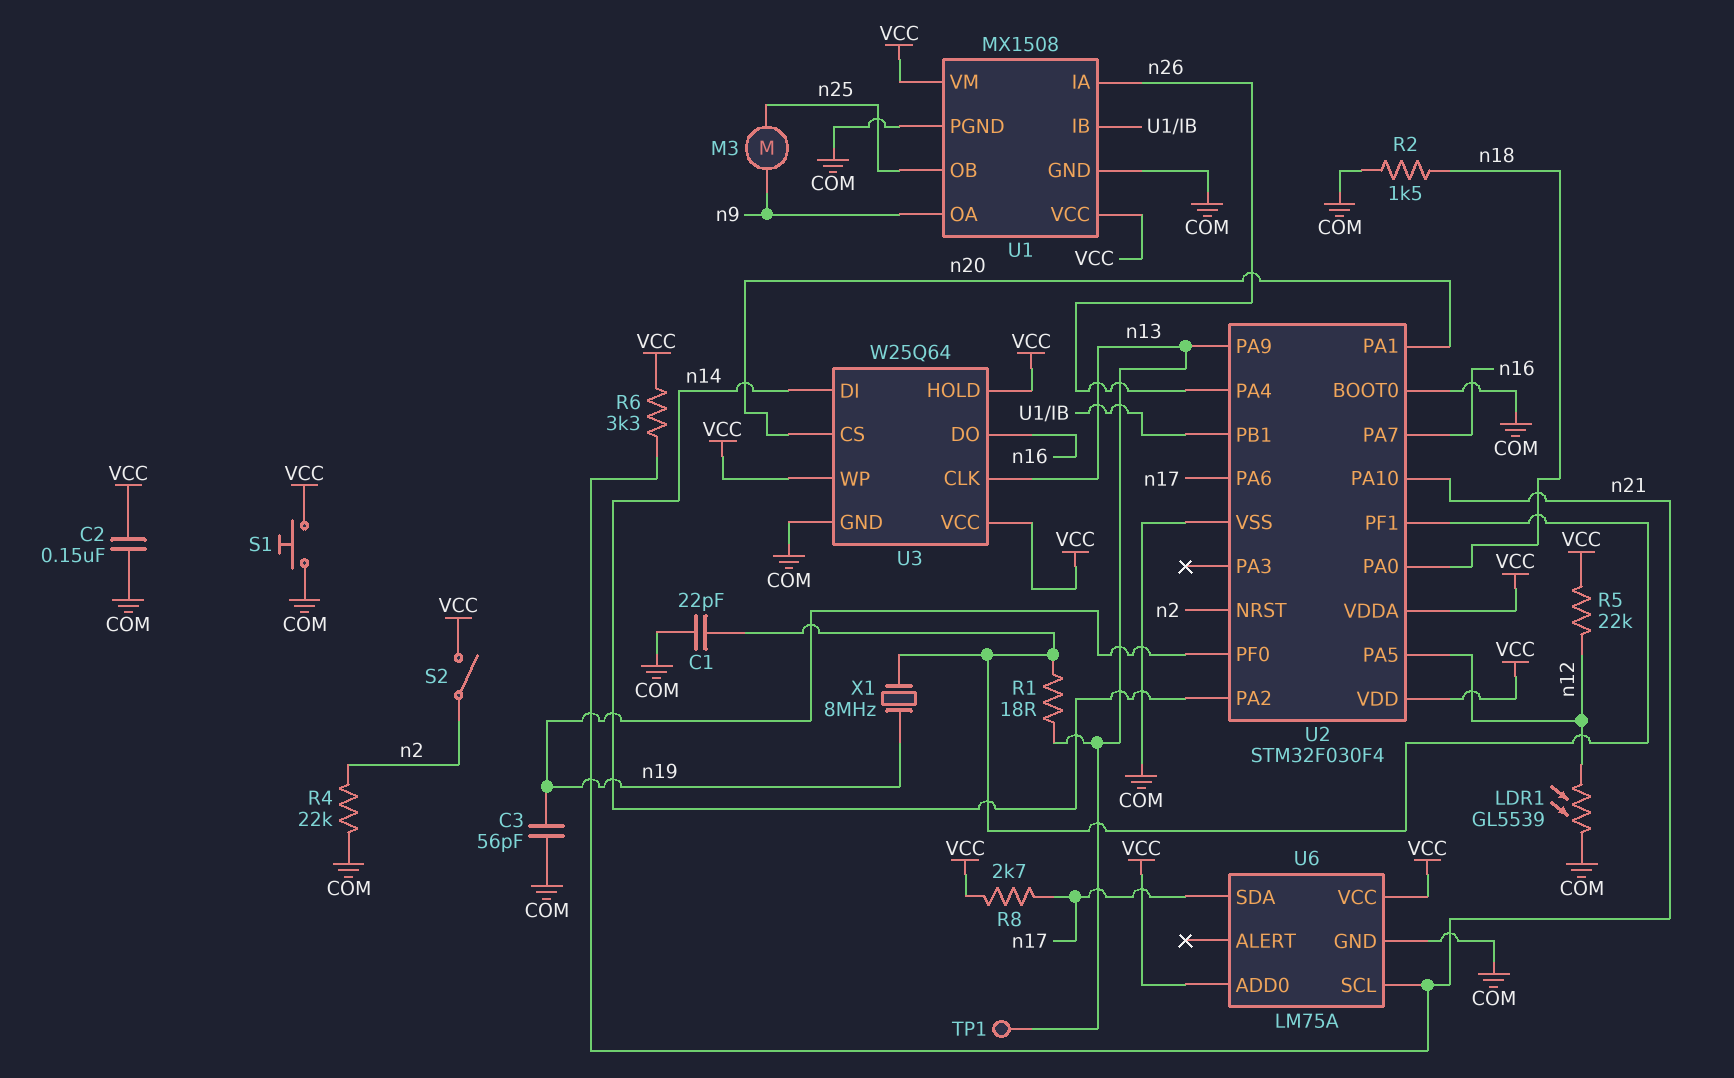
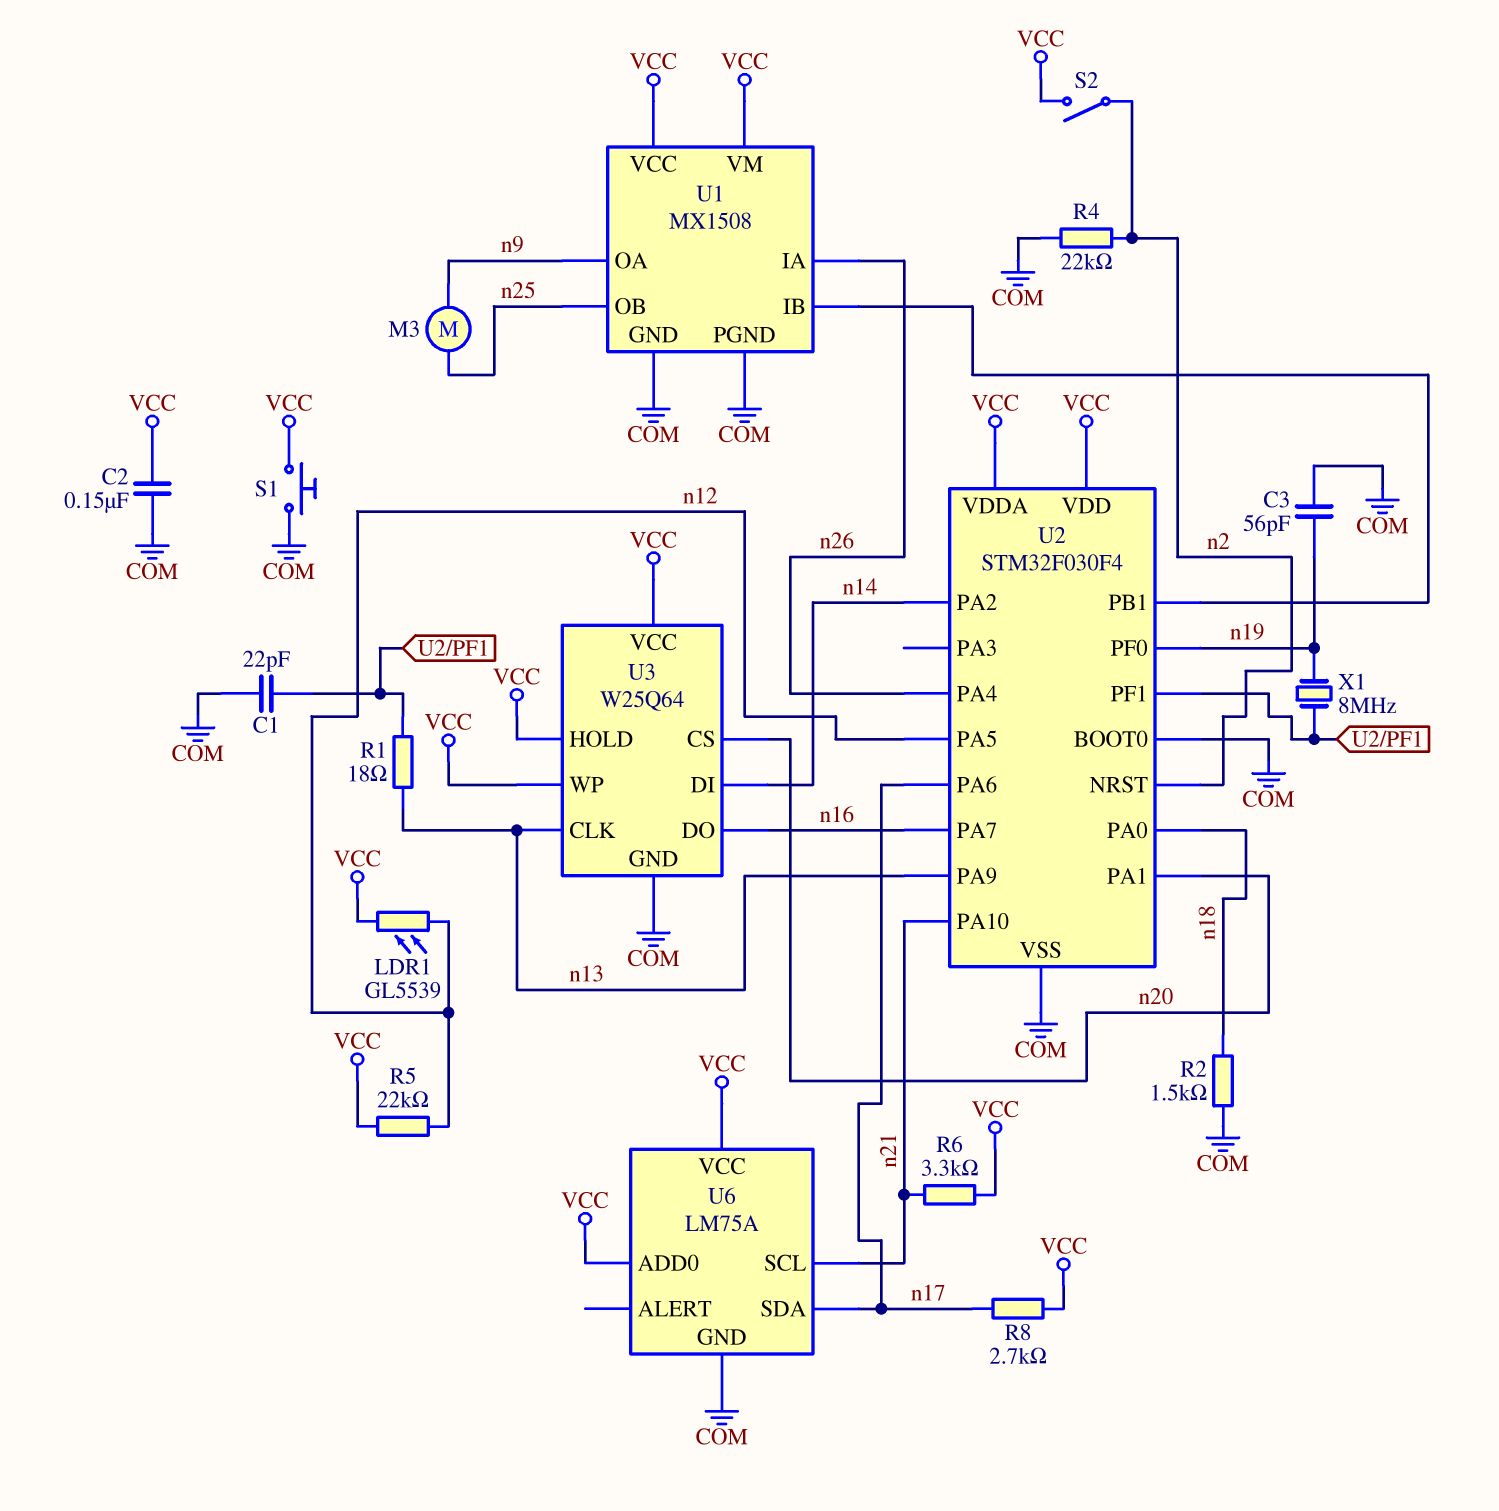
LDR1: GL5539 (COM, n12) -> GL5539 (VCC, n12)
TP1: test point (n13) -> none

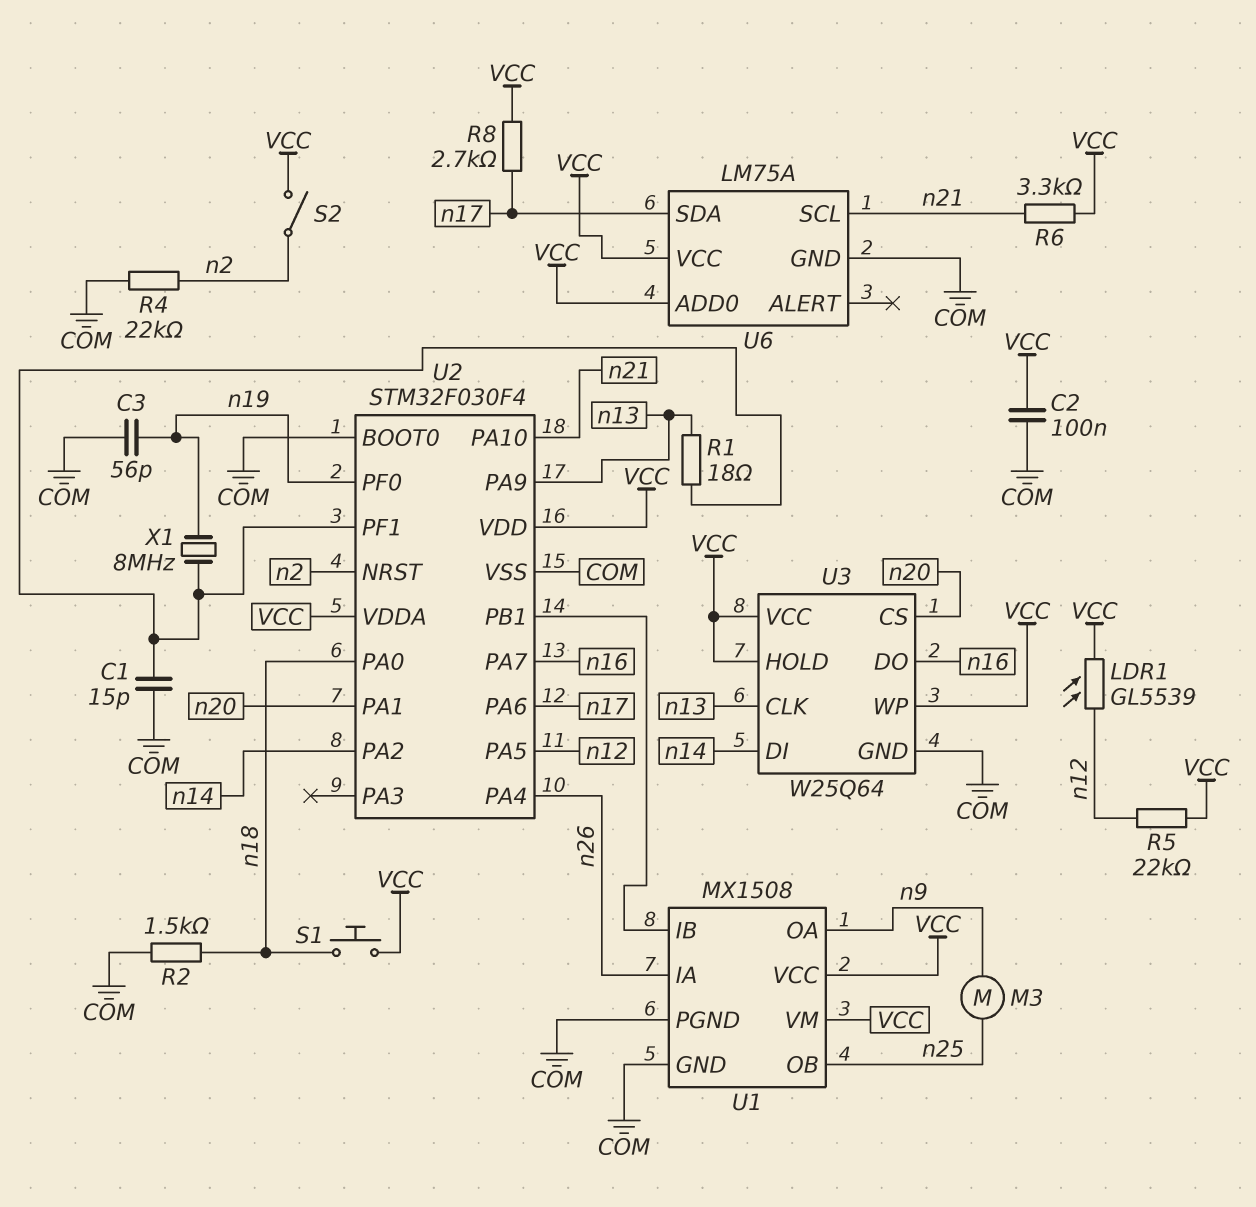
C1: 22pF (COM, U2/PF1) -> 15pF (COM, U2/PF1)
C2: 150nF (COM, VCC) -> 100nF (COM, VCC)
S1: button (COM, VCC) -> button (VCC, n18)

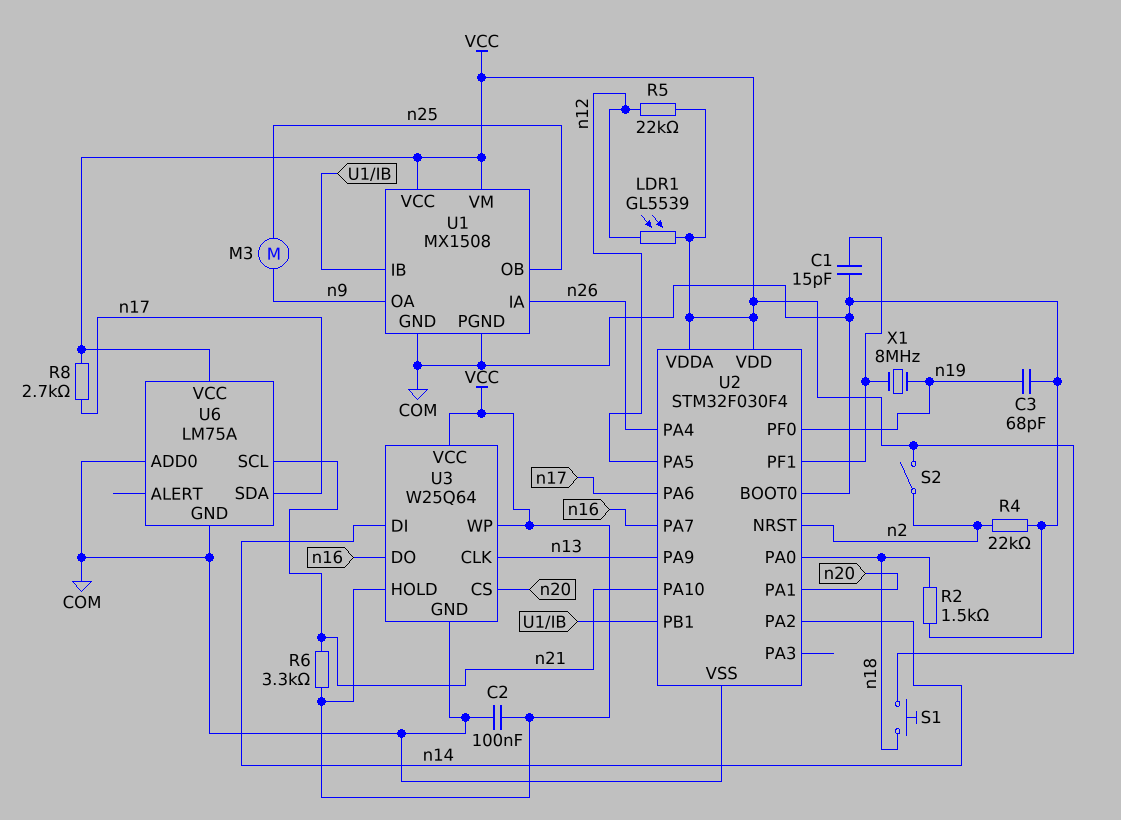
C3: 56pF (COM, n19) -> 68pF (COM, n19)
R1: 18 (U2/PF1, n13) -> none
U6 pin ADD0: VCC -> COM

